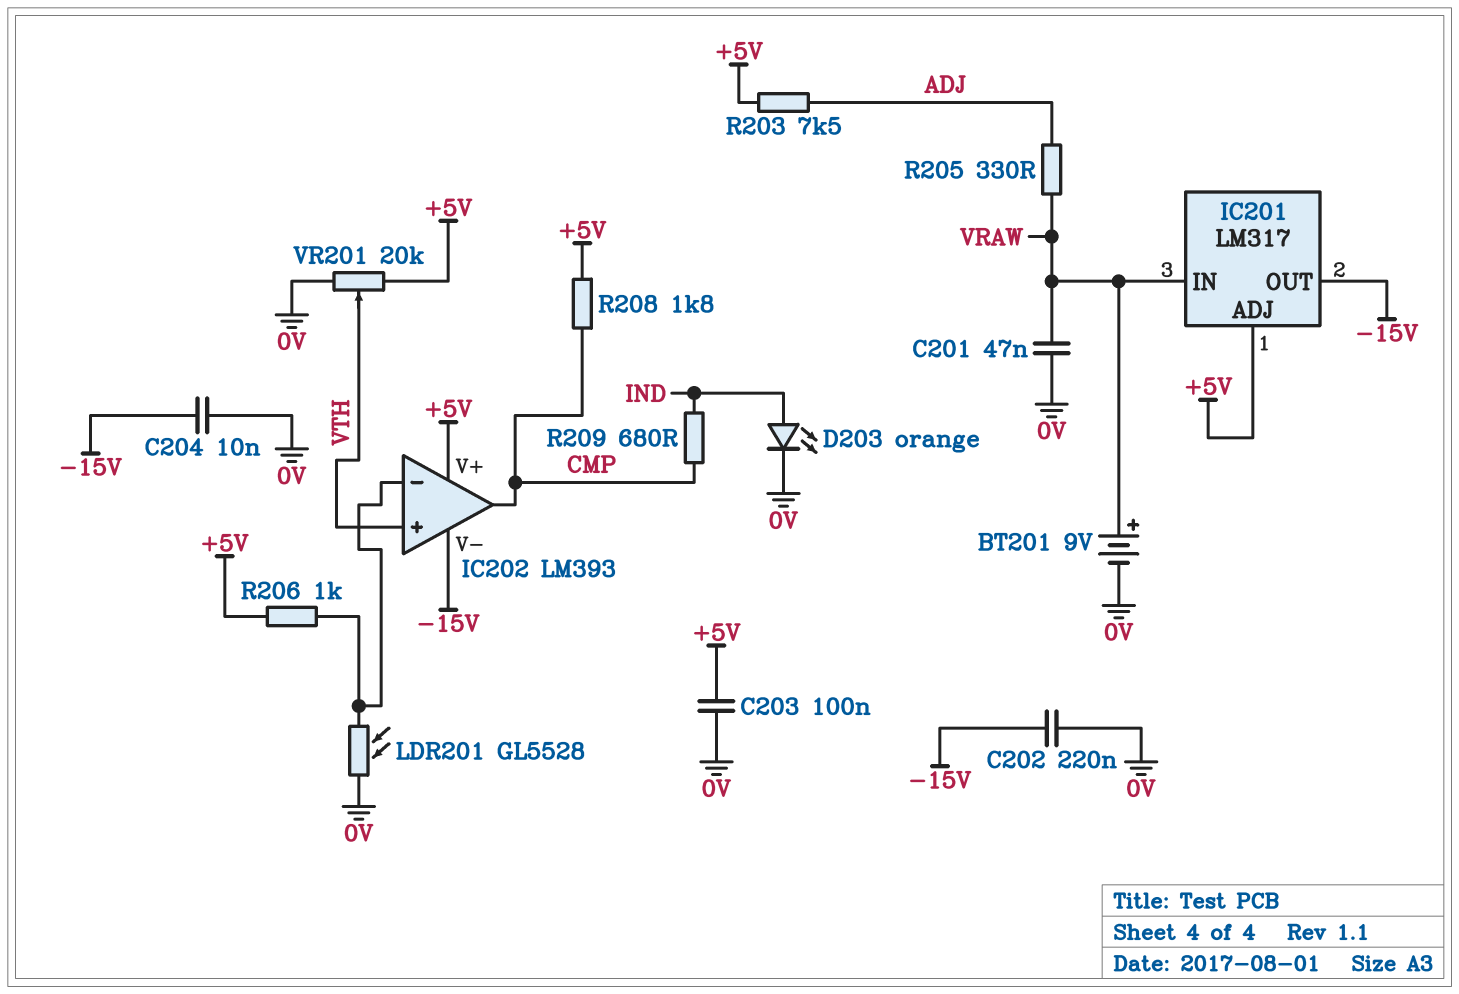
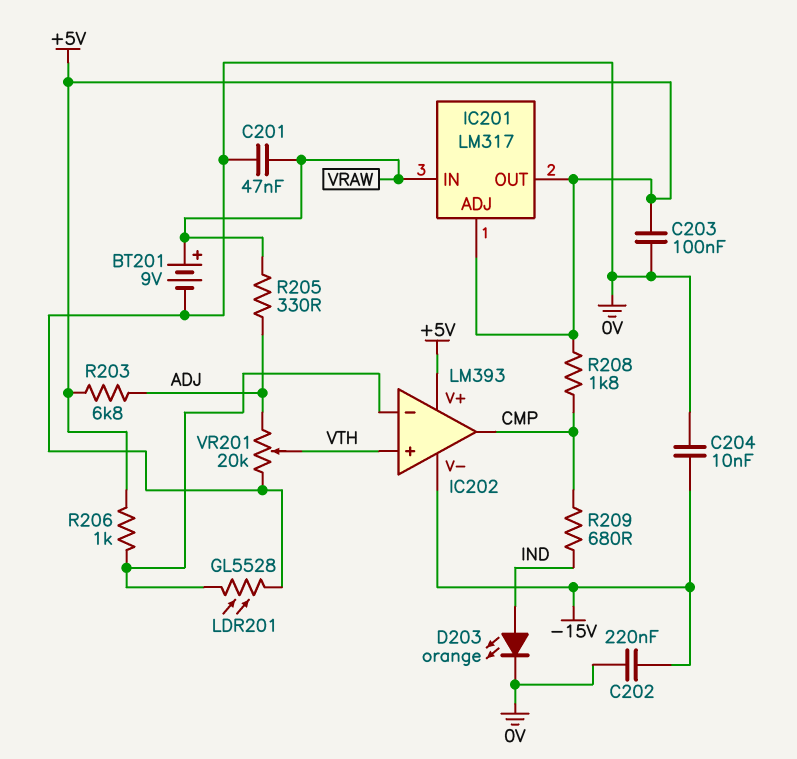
IC201 pin OUT: -15V -> +5V
R203: 7.5k (+5V, ADJ) -> 6.8k (+5V, ADJ)
VR201: 20k (+5V, 0V, wiper VTH) -> 20k (0V, ADJ, wiper VTH)

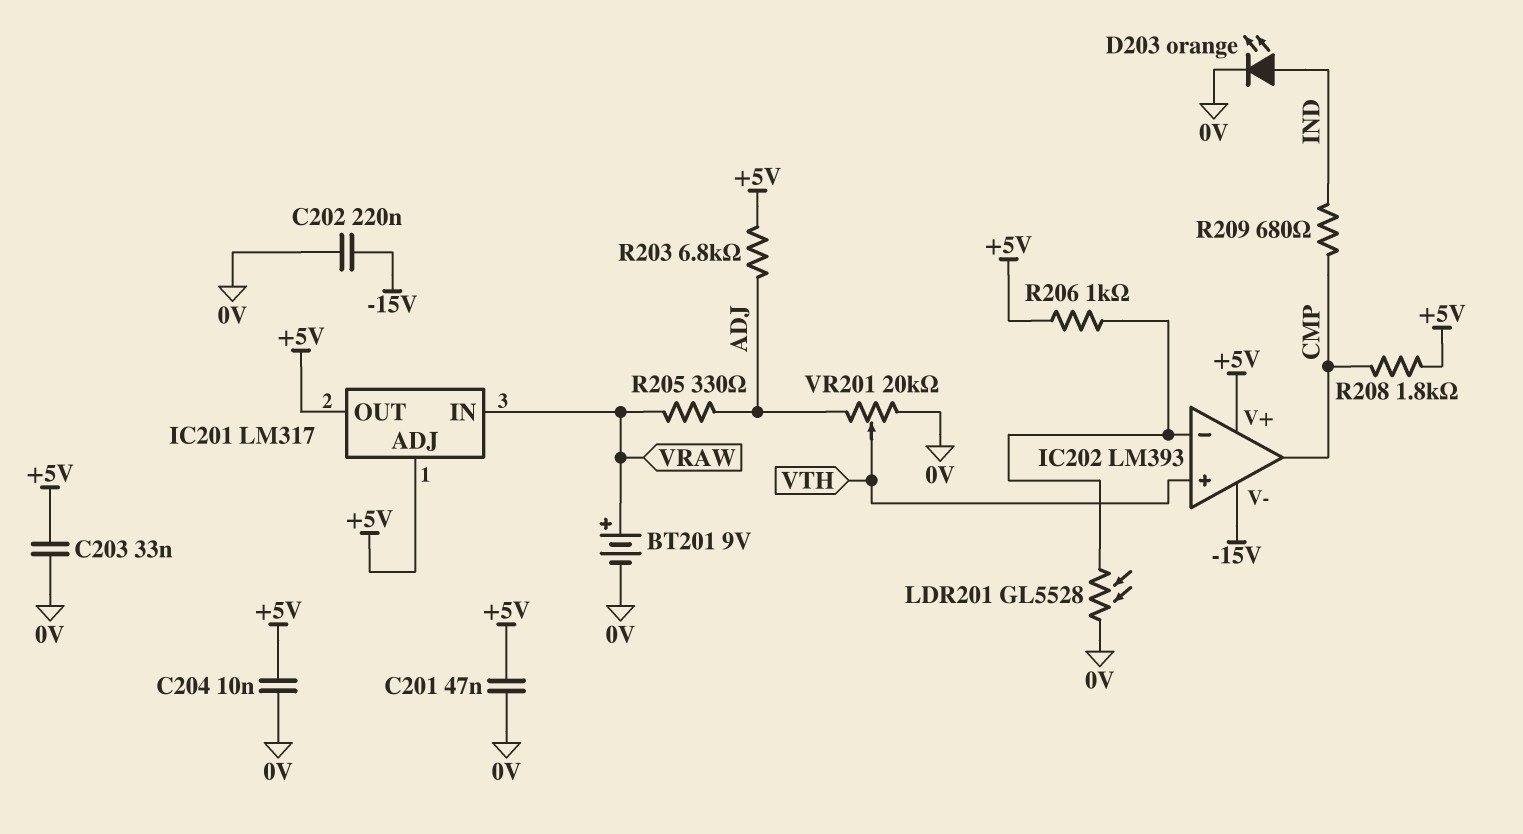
C201: 47nF (0V, VRAW) -> 47nF (+5V, 0V)
C203: 100nF (+5V, 0V) -> 33nF (+5V, 0V)
C204: 10nF (-15V, 0V) -> 10nF (+5V, 0V)

